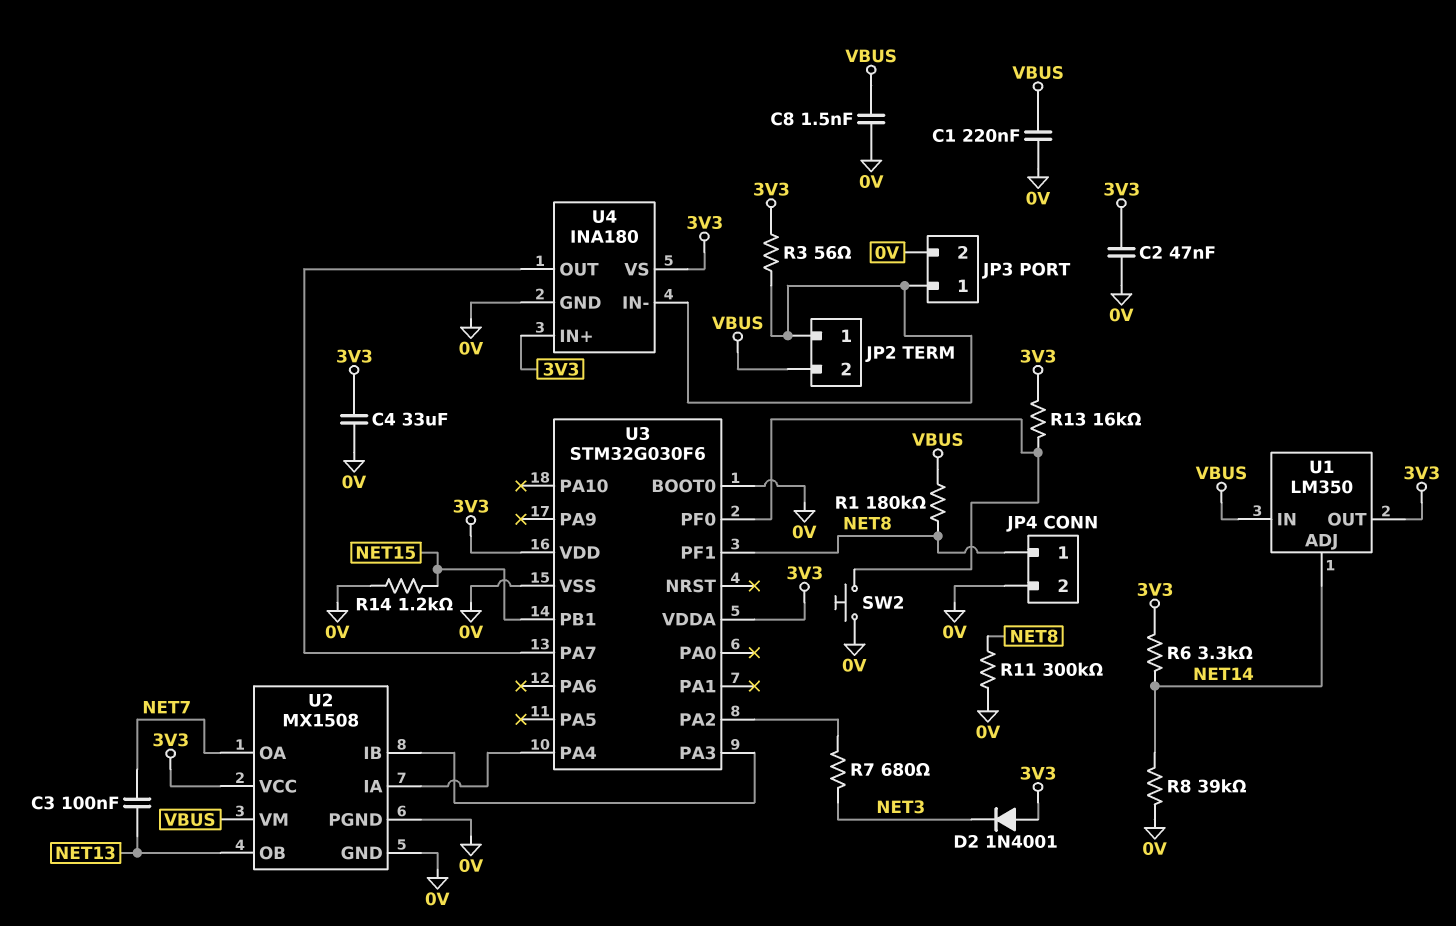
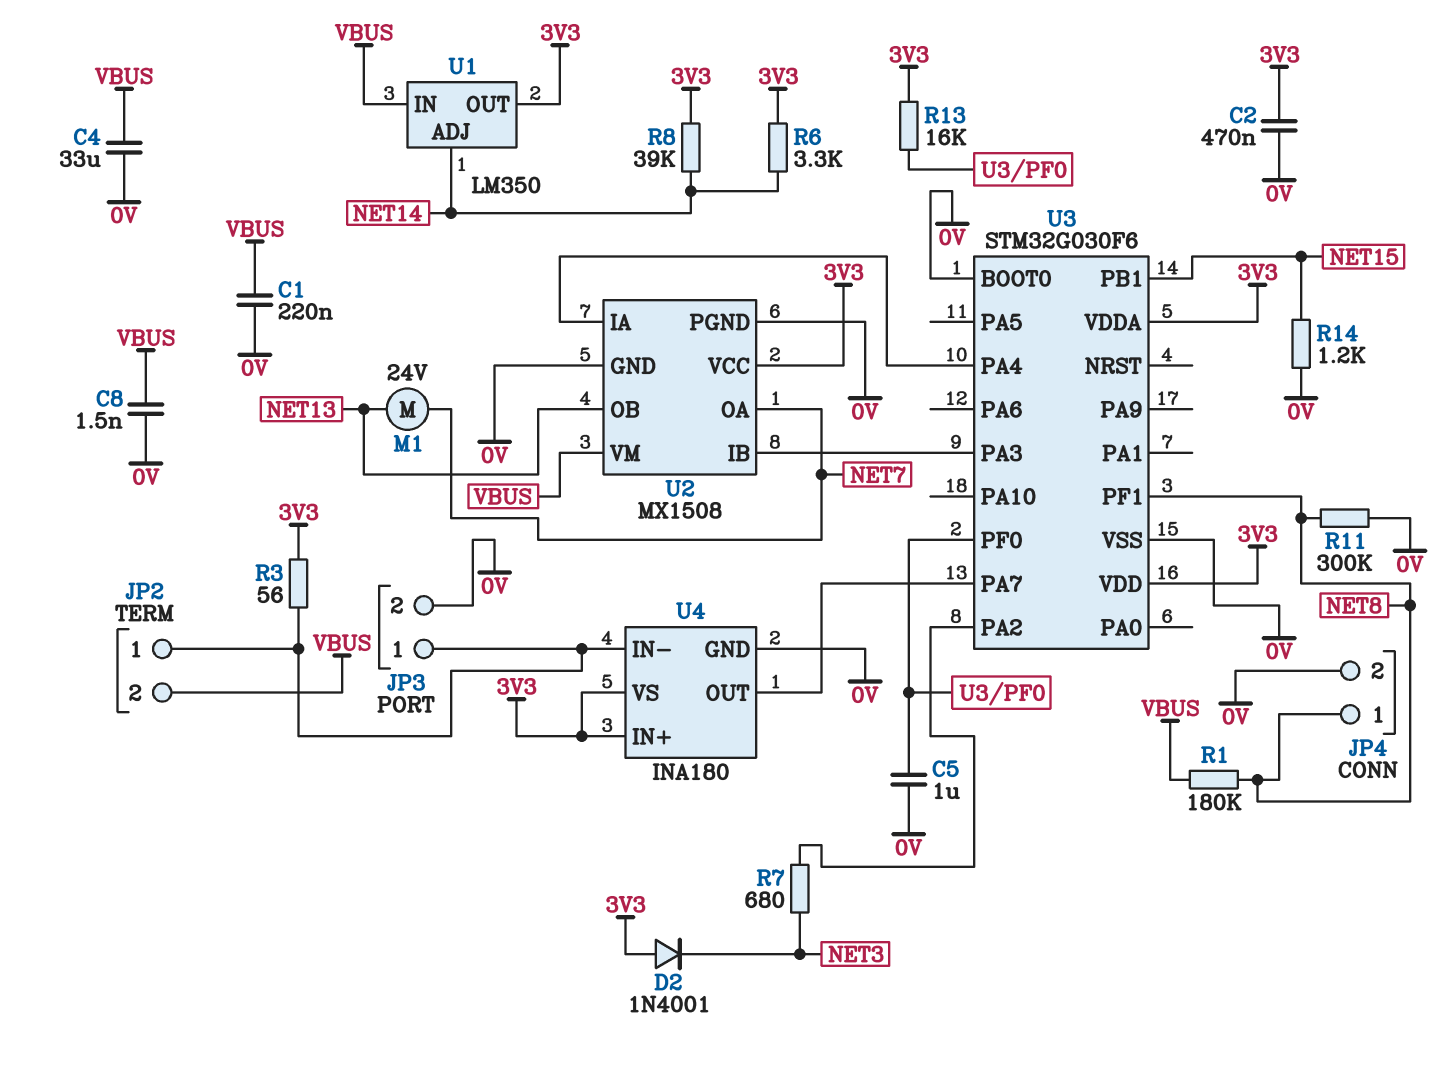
C2: 47nF (0V, 3V3) -> 470nF (0V, 3V3)
C3: 100nF (NET7, NET13) -> none
C4: 33uF (0V, 3V3) -> 33uF (0V, VBUS)
C5: none -> 1uF (0V, U3/PF0)
M1: none -> motor 24V (NET7, NET13)
R8: 39k (0V, NET14) -> 39k (3V3, NET14)
SW2: button (0V, U3/PF0) -> none

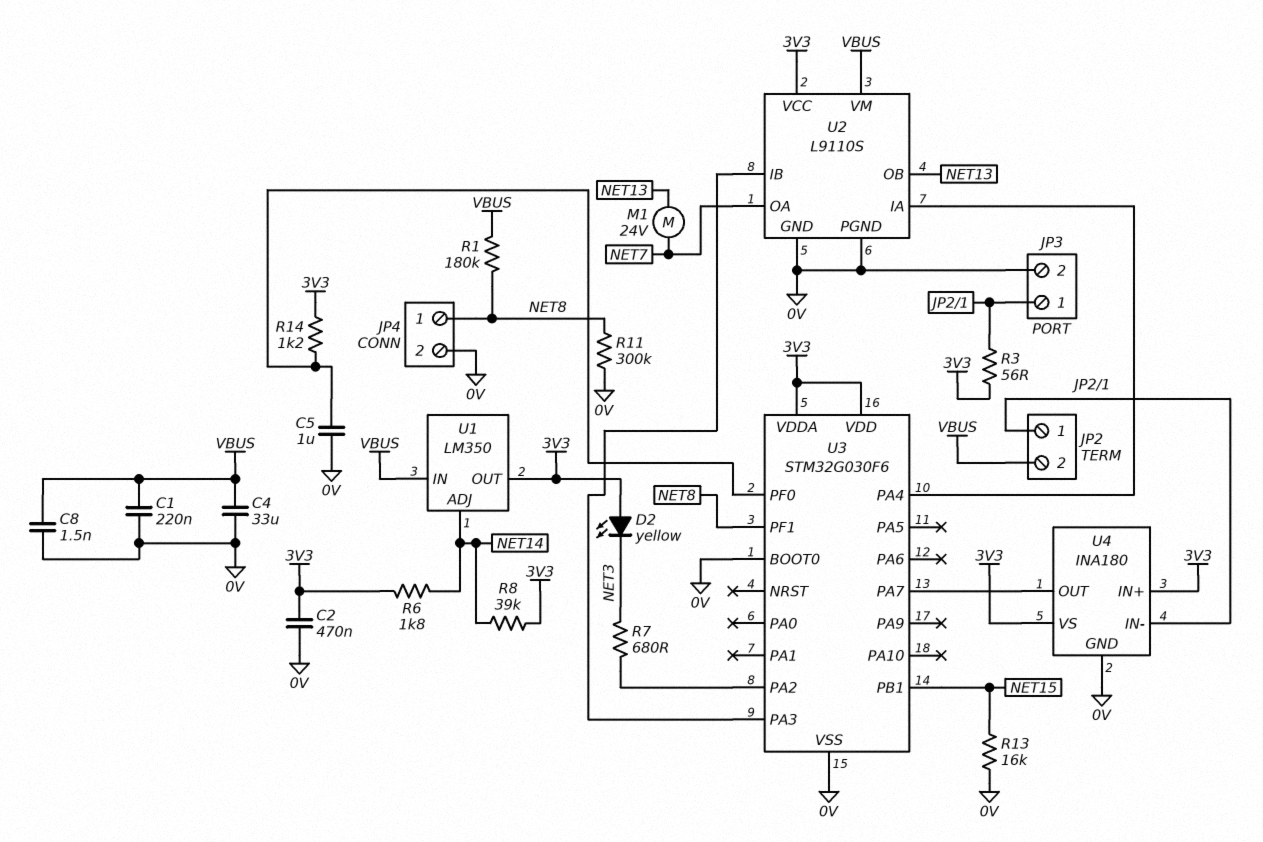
D2: diode 1N4001 (A 3V3, K NET3) -> LED yellow (A 3V3, K NET3)
R6: 3.3k (3V3, NET14) -> 1.8k (3V3, NET14)
R13: 16k (3V3, U3/PF0) -> 16k (0V, NET15)
R14: 1.2k (0V, NET15) -> 1.2k (3V3, U3/PF0)
U2: MX1508 -> L9110S

